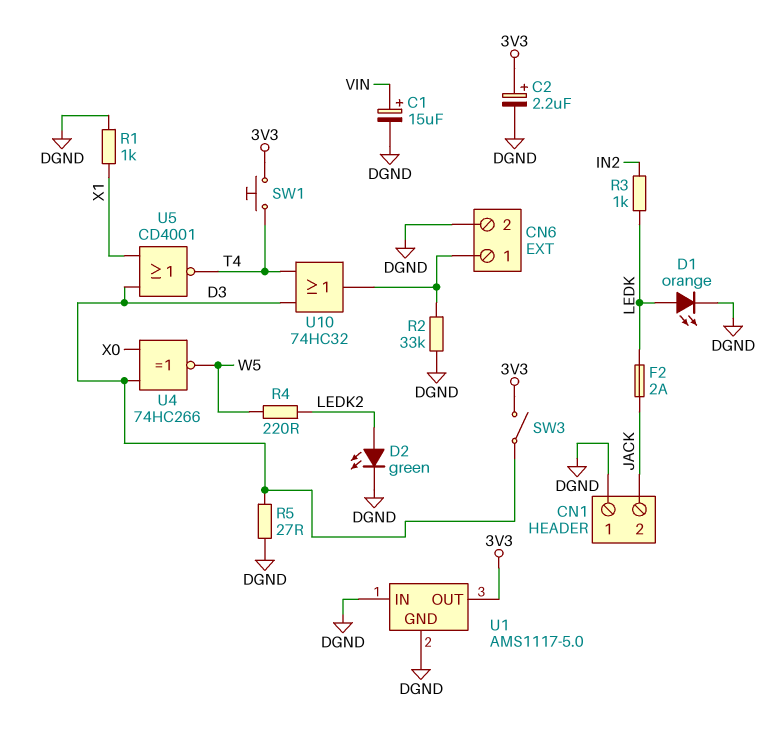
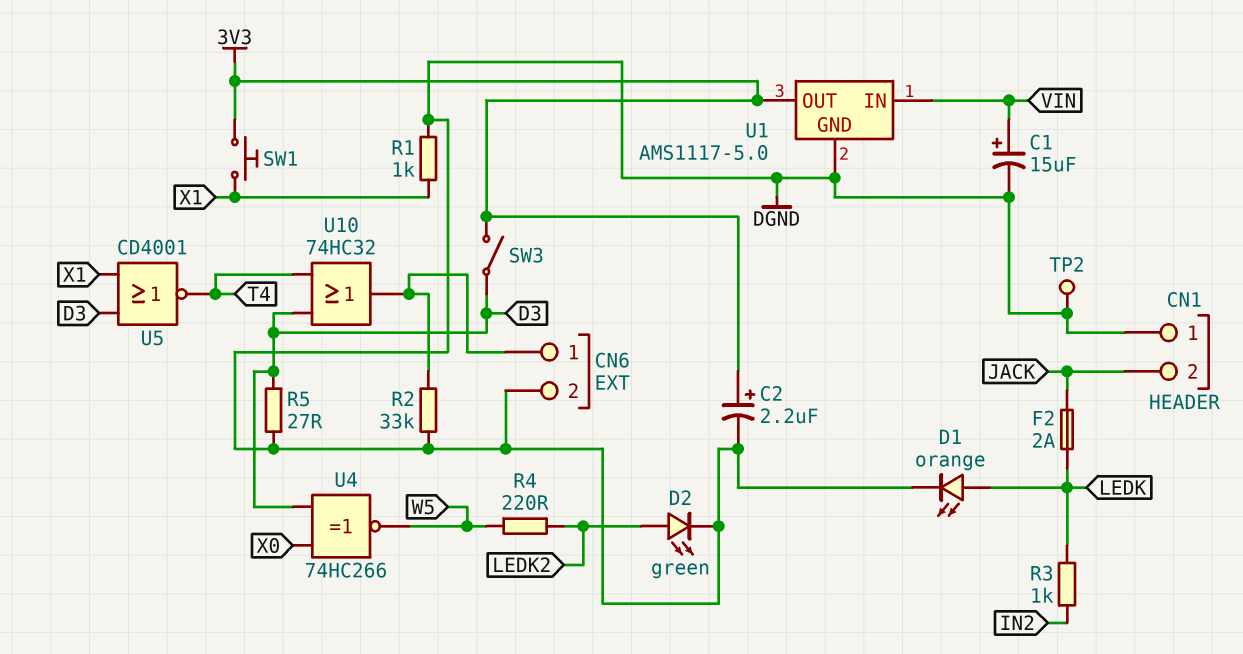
SW1: button (3V3, T4) -> button (3V3, X1)
TP2: none -> test point (DGND)
U1 pin IN: DGND -> VIN

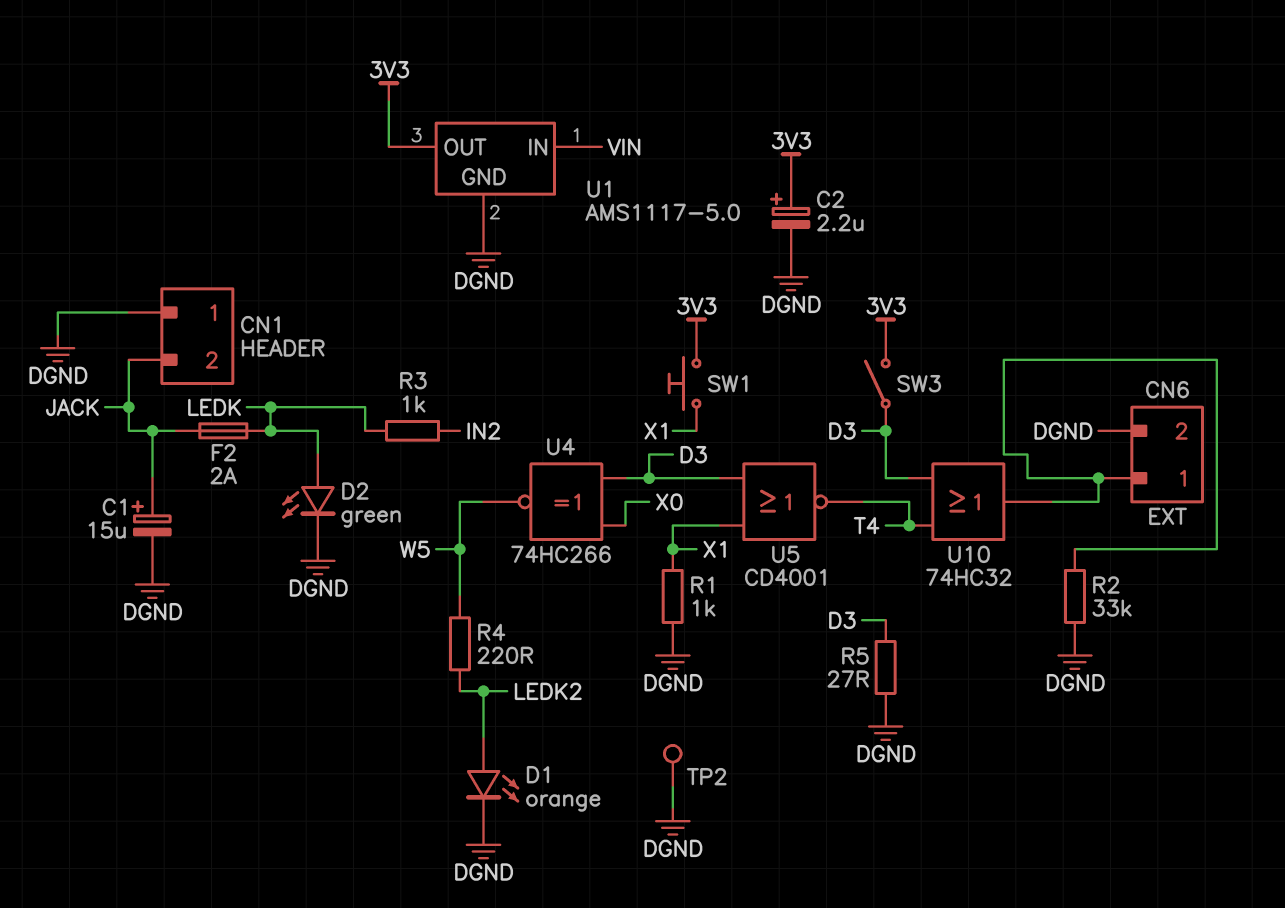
C1: 15uF (plus VIN, minus DGND) -> 15uF (plus JACK, minus DGND)
D1: LED orange (A LEDK, K DGND) -> LED orange (A LEDK2, K DGND)
D2: LED green (A LEDK2, K DGND) -> LED green (A LEDK, K DGND)

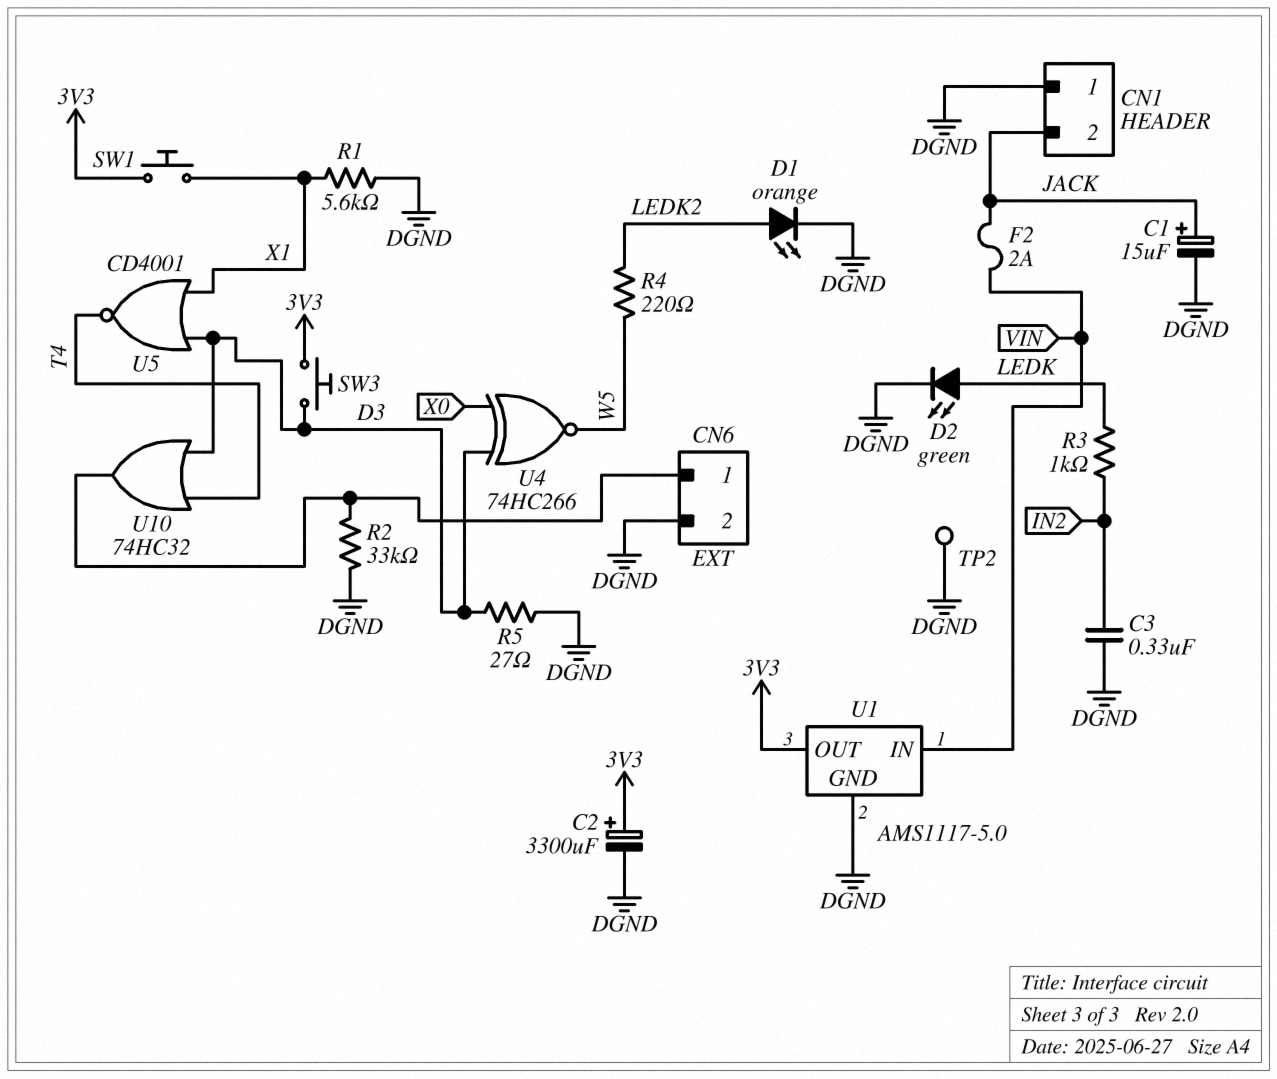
C2: 2.2uF (plus 3V3, minus DGND) -> 3300uF (plus 3V3, minus DGND)
C3: none -> 330nF (DGND, IN2)
F2: 2A (JACK, LEDK) -> 2A (JACK, VIN)
R1: 1k (DGND, X1) -> 5.6k (DGND, X1)
SW3: switch (3V3, D3) -> button (3V3, D3)

